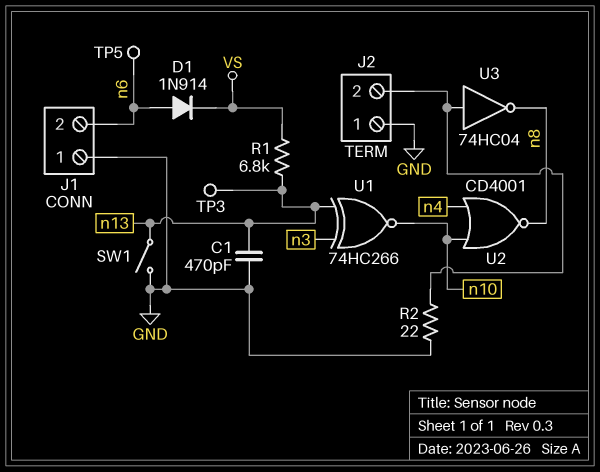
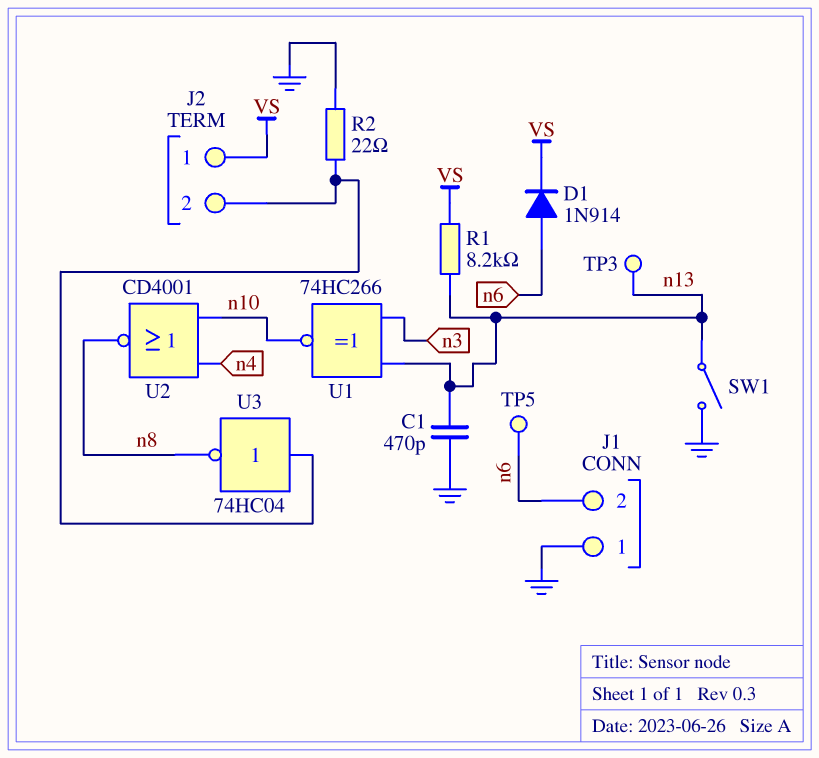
J2 pin 1: GND -> VS
R1: 6.8k (VS, n13) -> 8.2k (VS, n13)

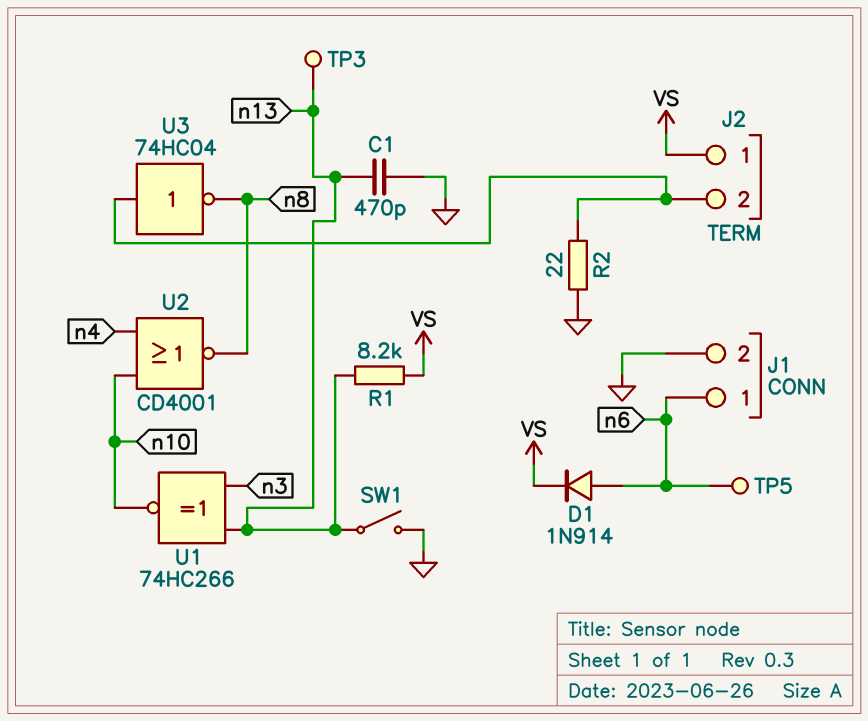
J1 pin 1: GND -> n6
J1 pin 2: n6 -> GND

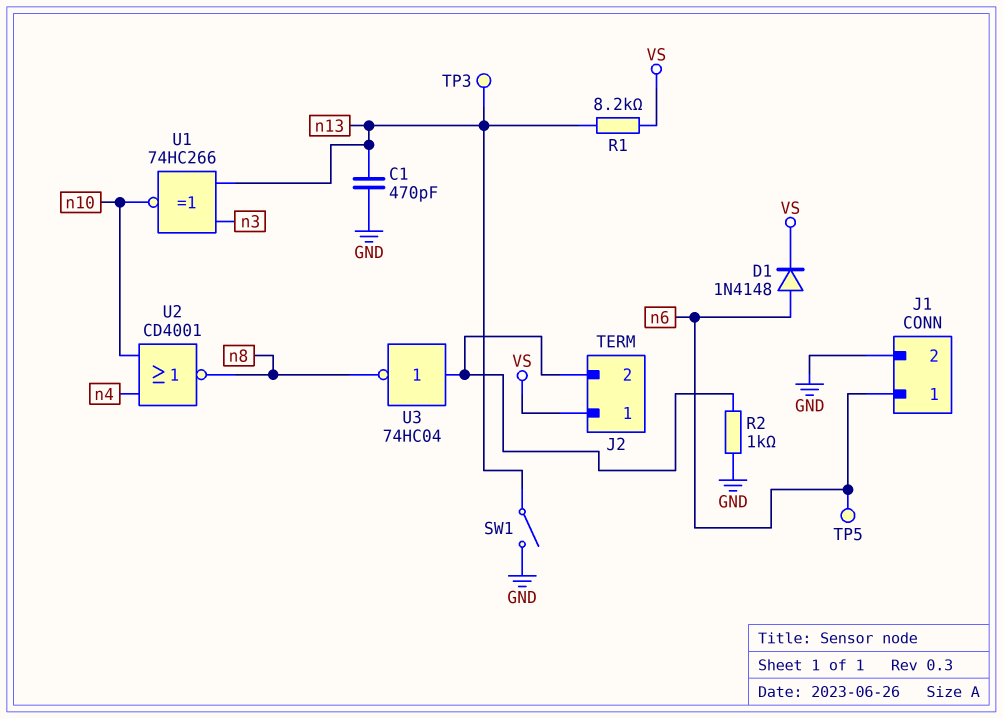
D1: diode 1N914 (A n6, K VS) -> diode 1N4148 (A n6, K VS)
R2: 22 (GND, J2/2) -> 1k (GND, J2/2)

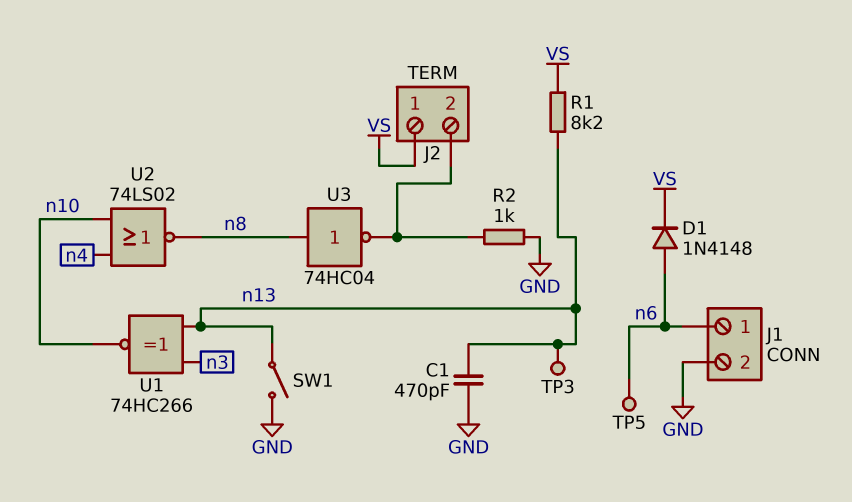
U2: NOR CD4001 (in n4, in n10, out n8) -> NOR 74LS02 (in n4, in n10, out n8)
U3: NOT 74HC04 (in J2/2, out n8) -> NOT 74HC04 (in n8, out J2/2)

